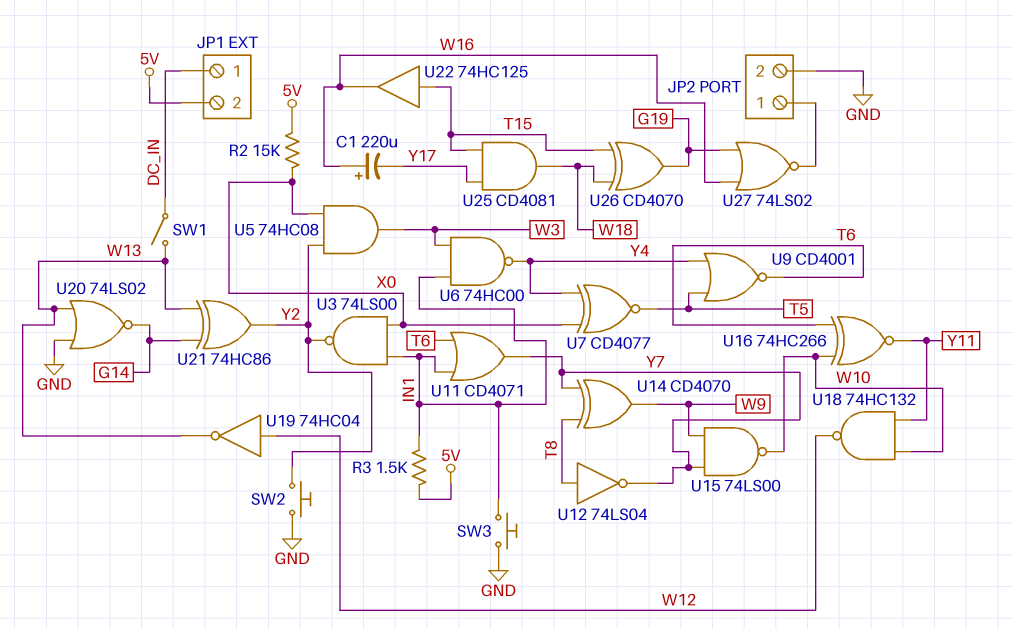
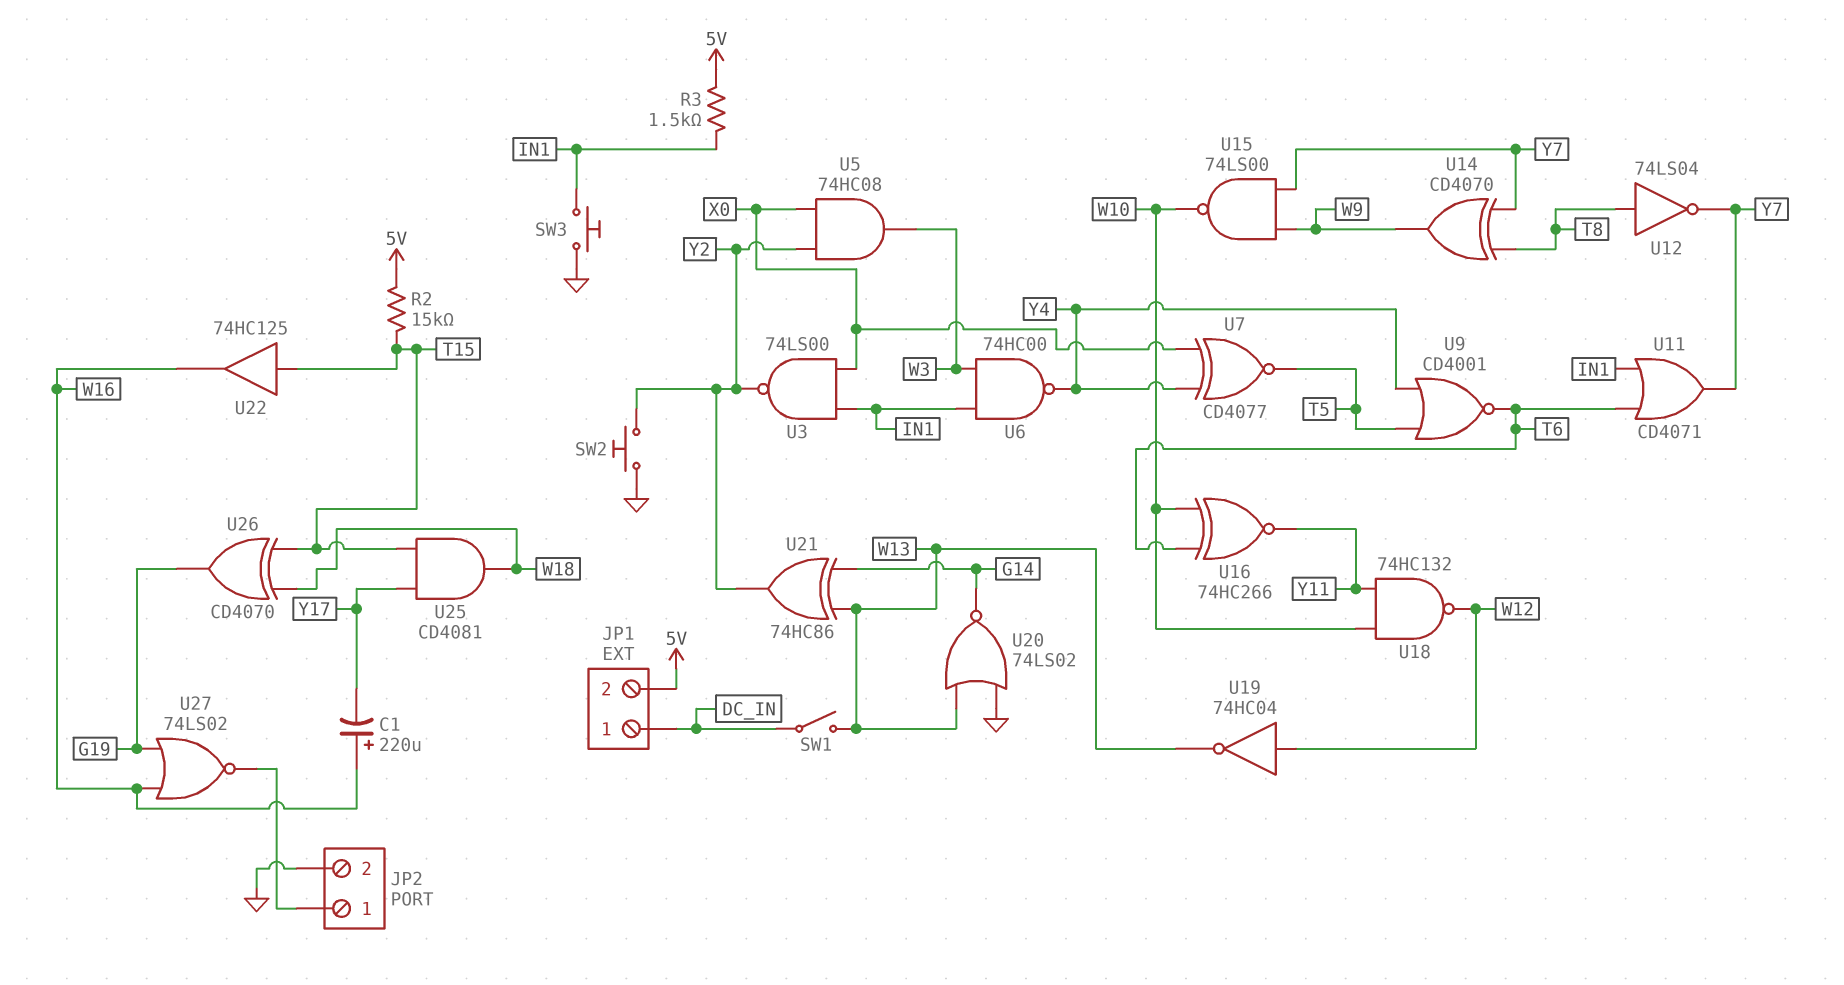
R2: 15k (5V, X0) -> 15k (5V, T15)

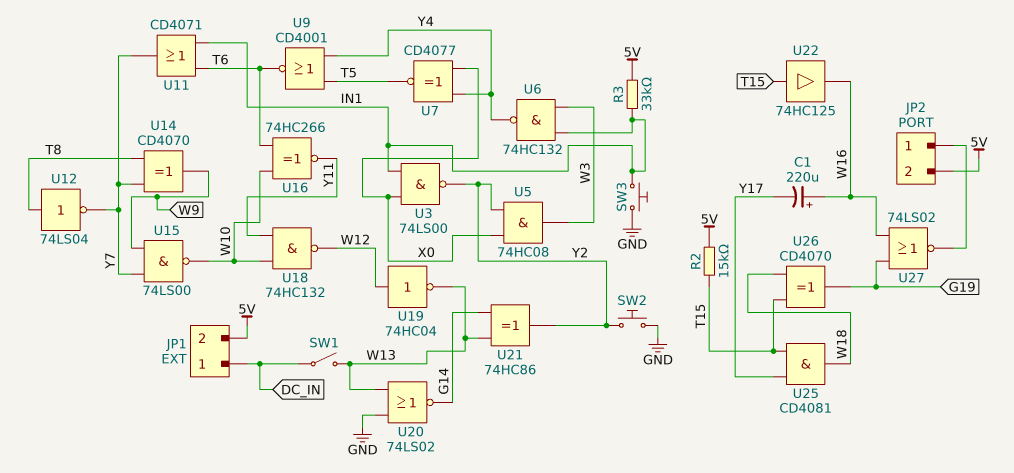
JP2 pin 2: GND -> 5V
R3: 1.5k (5V, IN1) -> 33k (5V, IN1)
U6: NAND 74HC00 (in IN1, in W3, out Y4) -> NAND 74HC132 (in IN1, in W3, out Y4)

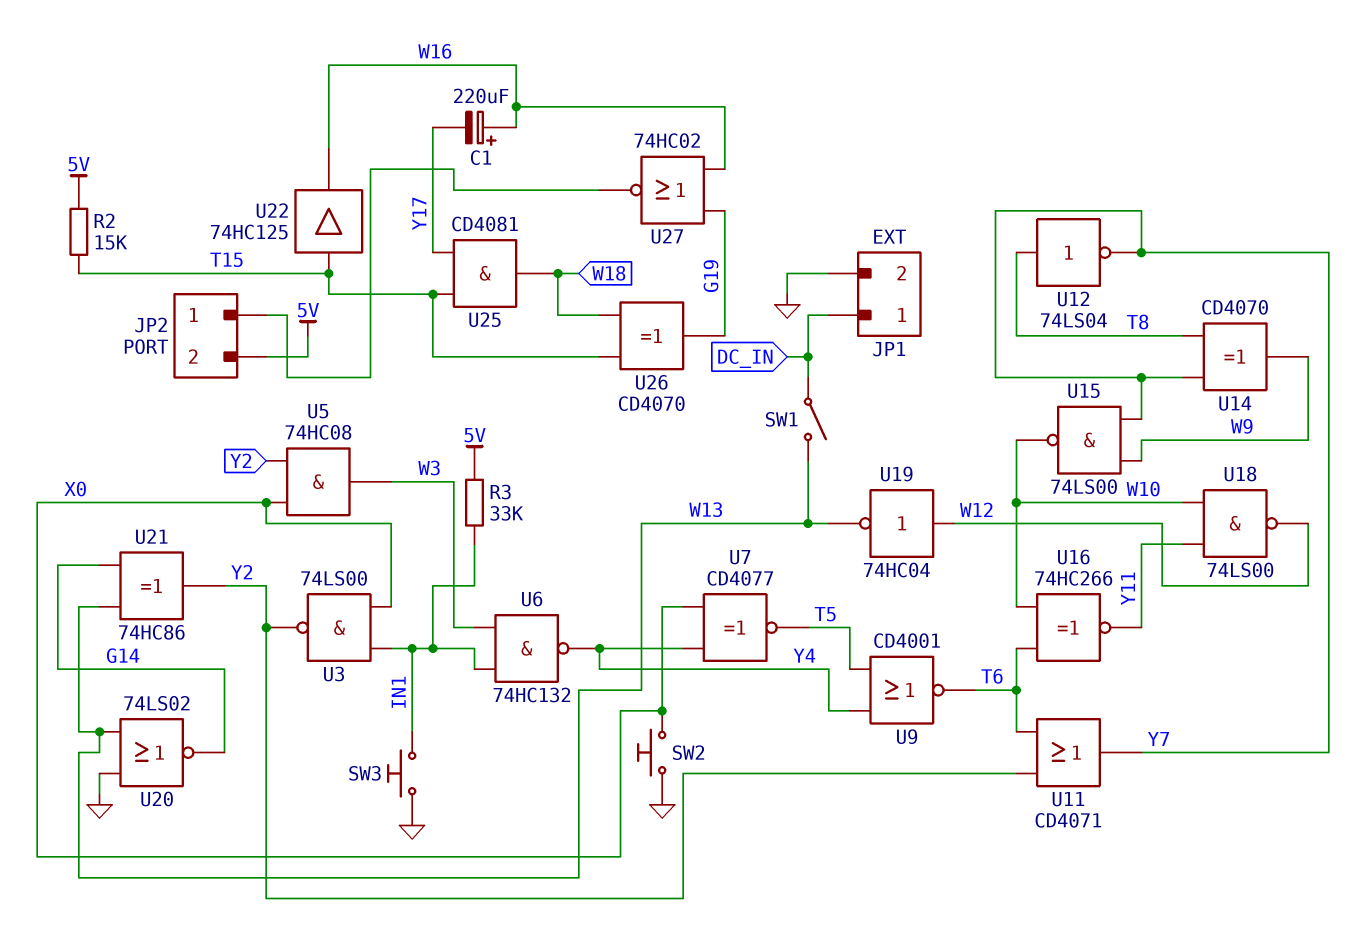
JP1 pin 2: 5V -> GND
SW2: button (GND, Y2) -> button (GND, X0)
U11: OR CD4071 (in IN1, in T6, out Y7) -> OR CD4071 (in T6, in Y2, out Y7)
U18: NAND 74HC132 (in W10, in Y11, out W12) -> NAND 74LS00 (in W10, in Y11, out W12)
U27: NOR 74LS02 (in G19, in W16, out JP2/1) -> NOR 74HC02 (in G19, in W16, out JP2/1)

